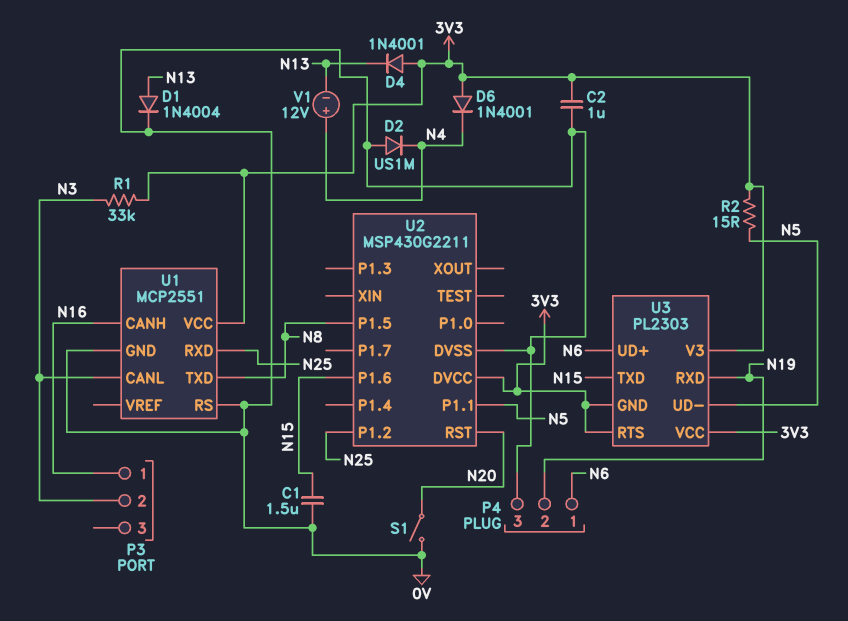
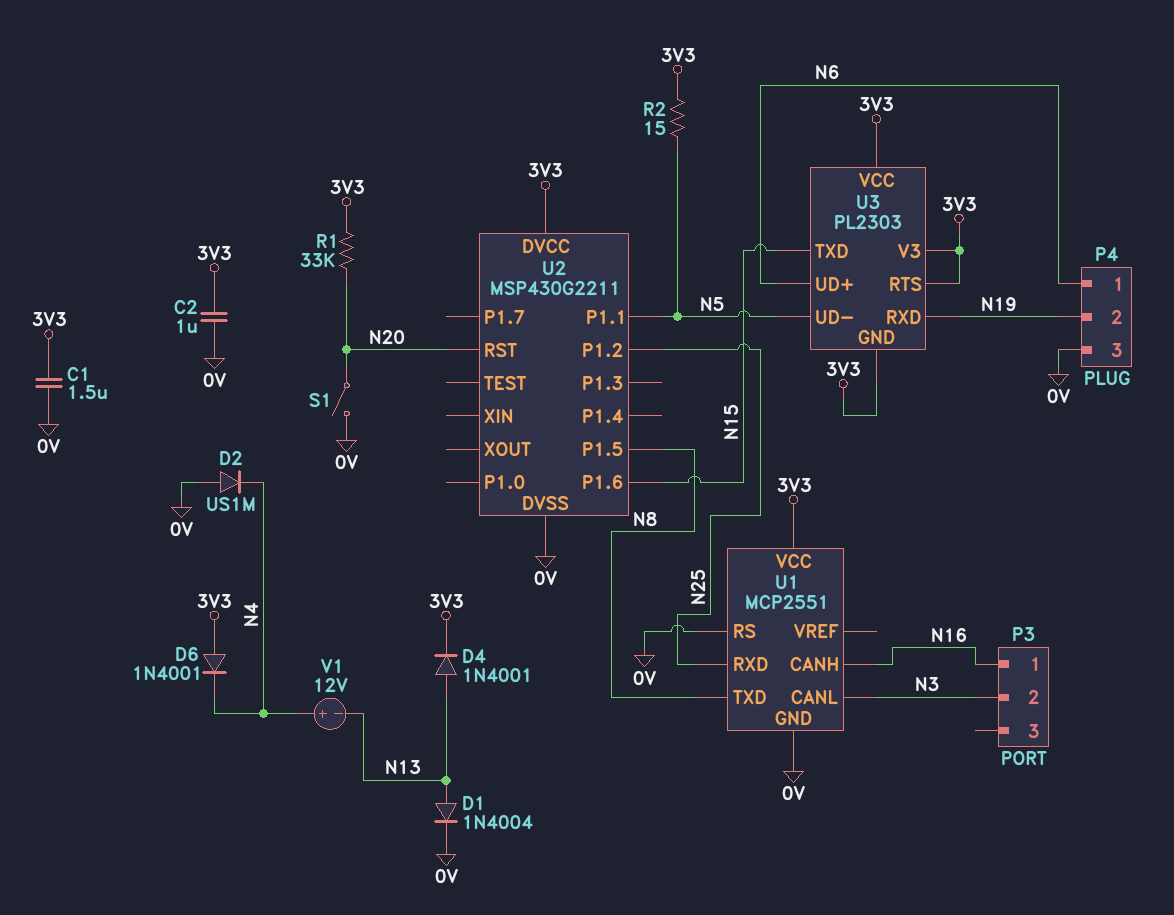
C1: 1.5uF (0V, N15) -> 1.5uF (0V, 3V3)
D4: diode 1N4001 (A 3V3, K N13) -> diode 1N4001 (A N13, K 3V3)
R1: 33k (3V3, N3) -> 33k (3V3, N20)

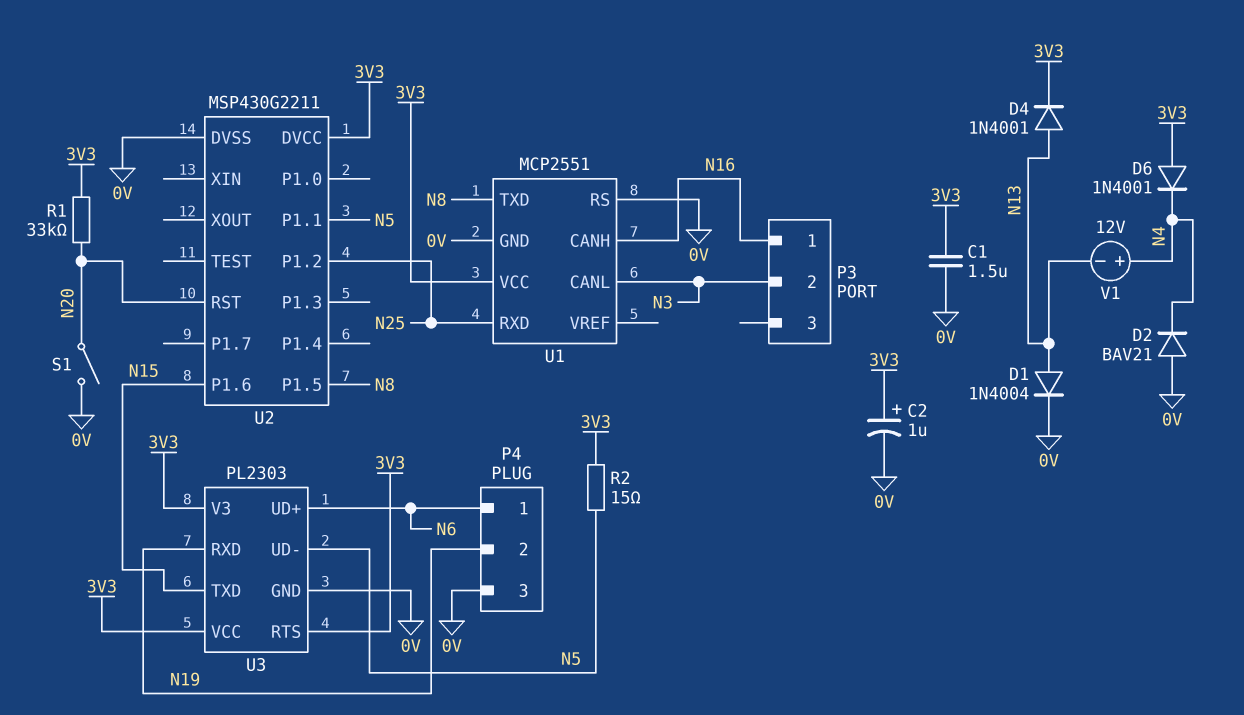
C2: 1uF (0V, 3V3) -> 1uF (plus 3V3, minus 0V)
D2: diode US1M (A 0V, K N4) -> diode BAV21 (A 0V, K N4)
U3 pin GND: 3V3 -> 0V

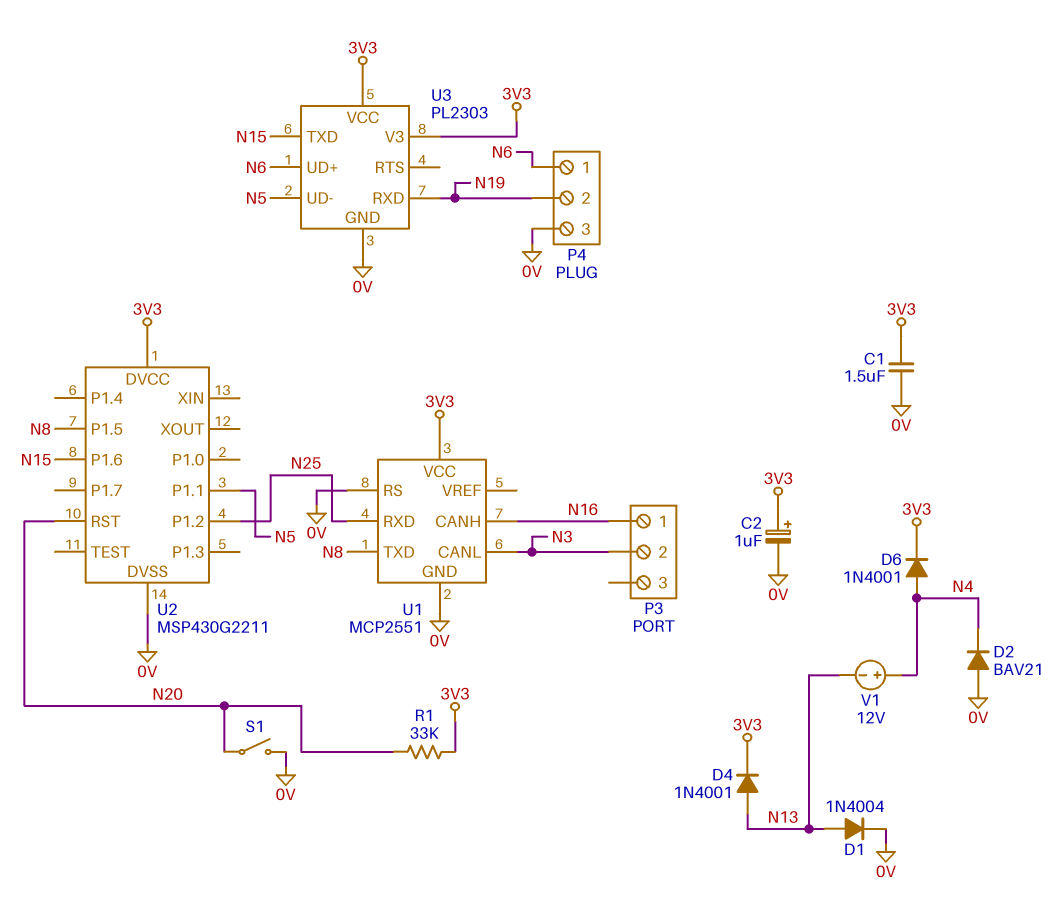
D6: diode 1N4001 (A 3V3, K N4) -> diode 1N4001 (A N4, K 3V3)
R2: 15 (3V3, N5) -> none
U3 pin RTS: 3V3 -> none

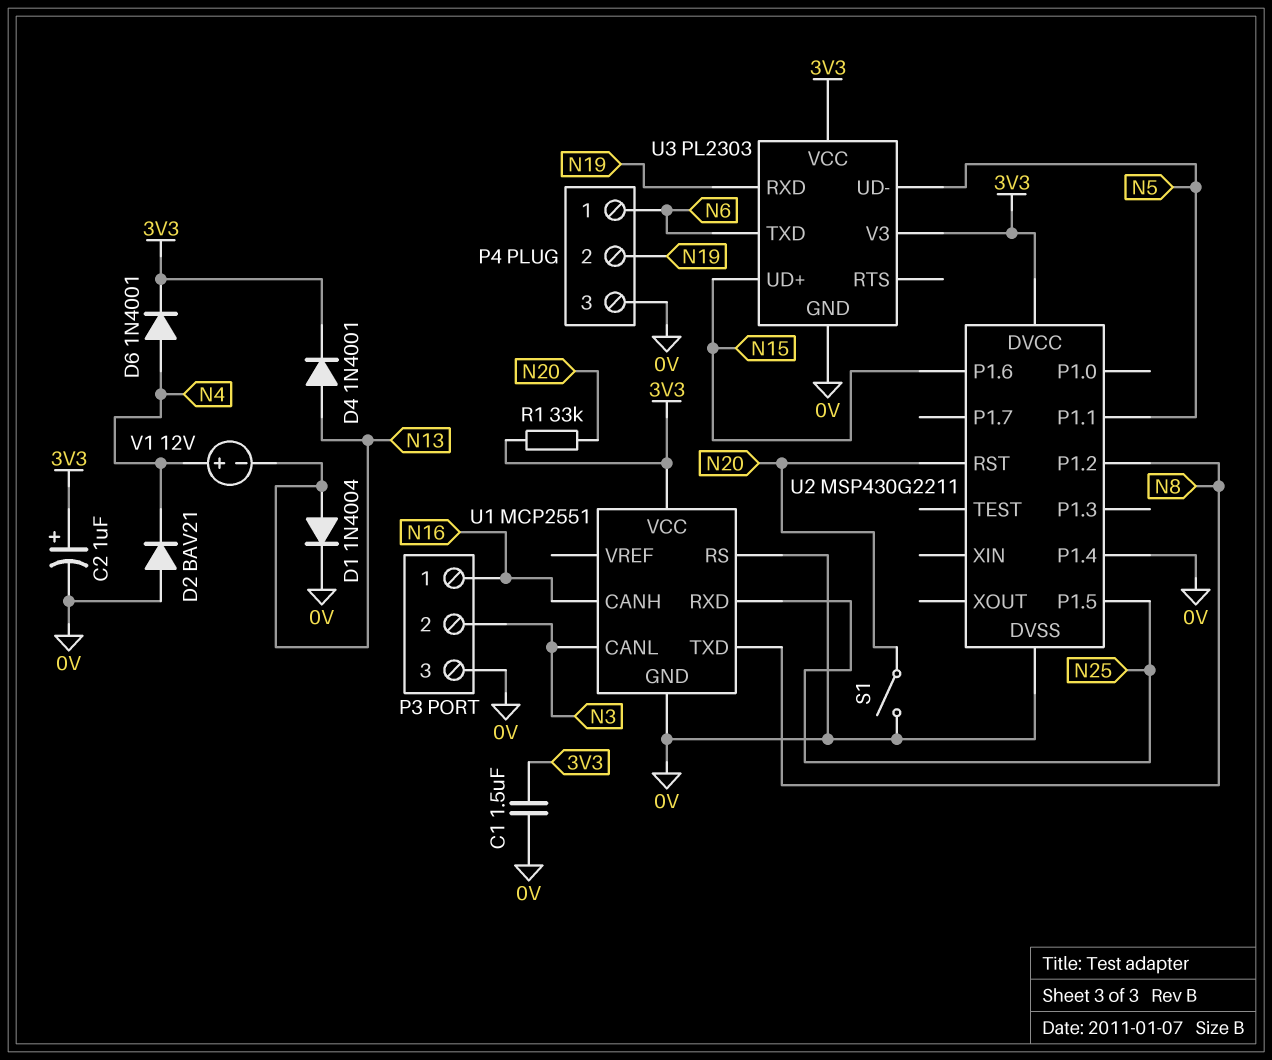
P3 pin 3: none -> 0V
U2 pin P1.2: N25 -> N8
U2 pin P1.4: none -> 0V
U2 pin P1.5: N8 -> N25
U3 pin TXD: N15 -> N6
U3 pin UD+: N6 -> N15

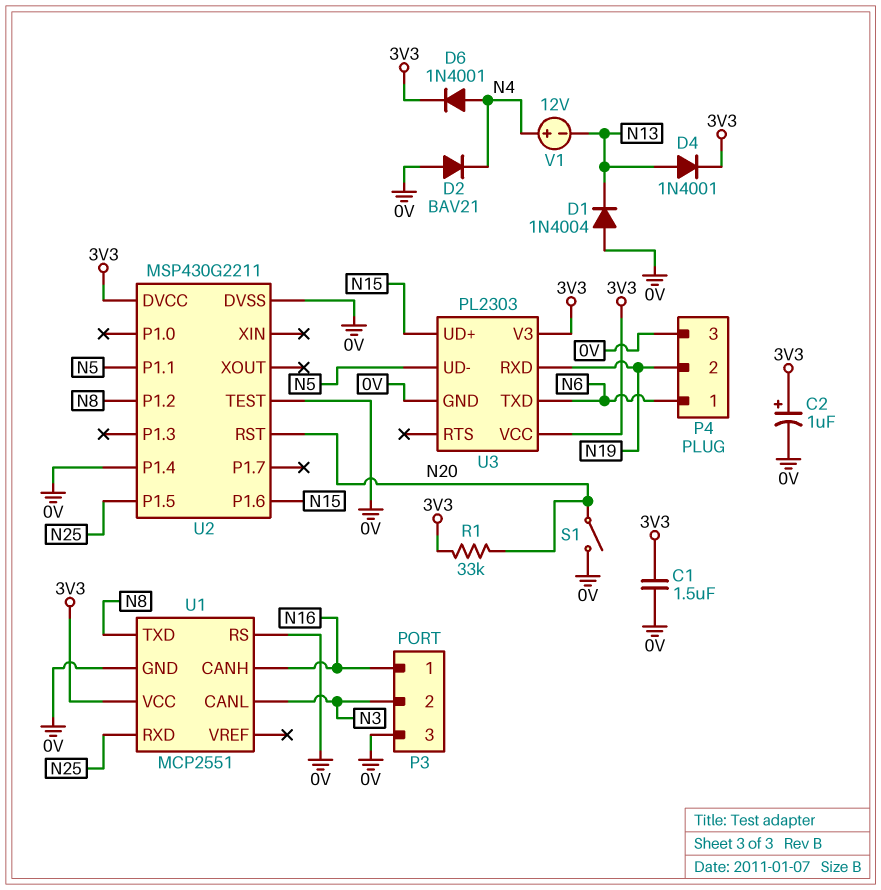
D1: diode 1N4004 (A N13, K 0V) -> diode 1N4004 (A 0V, K N13)
U2 pin TEST: none -> 0V

